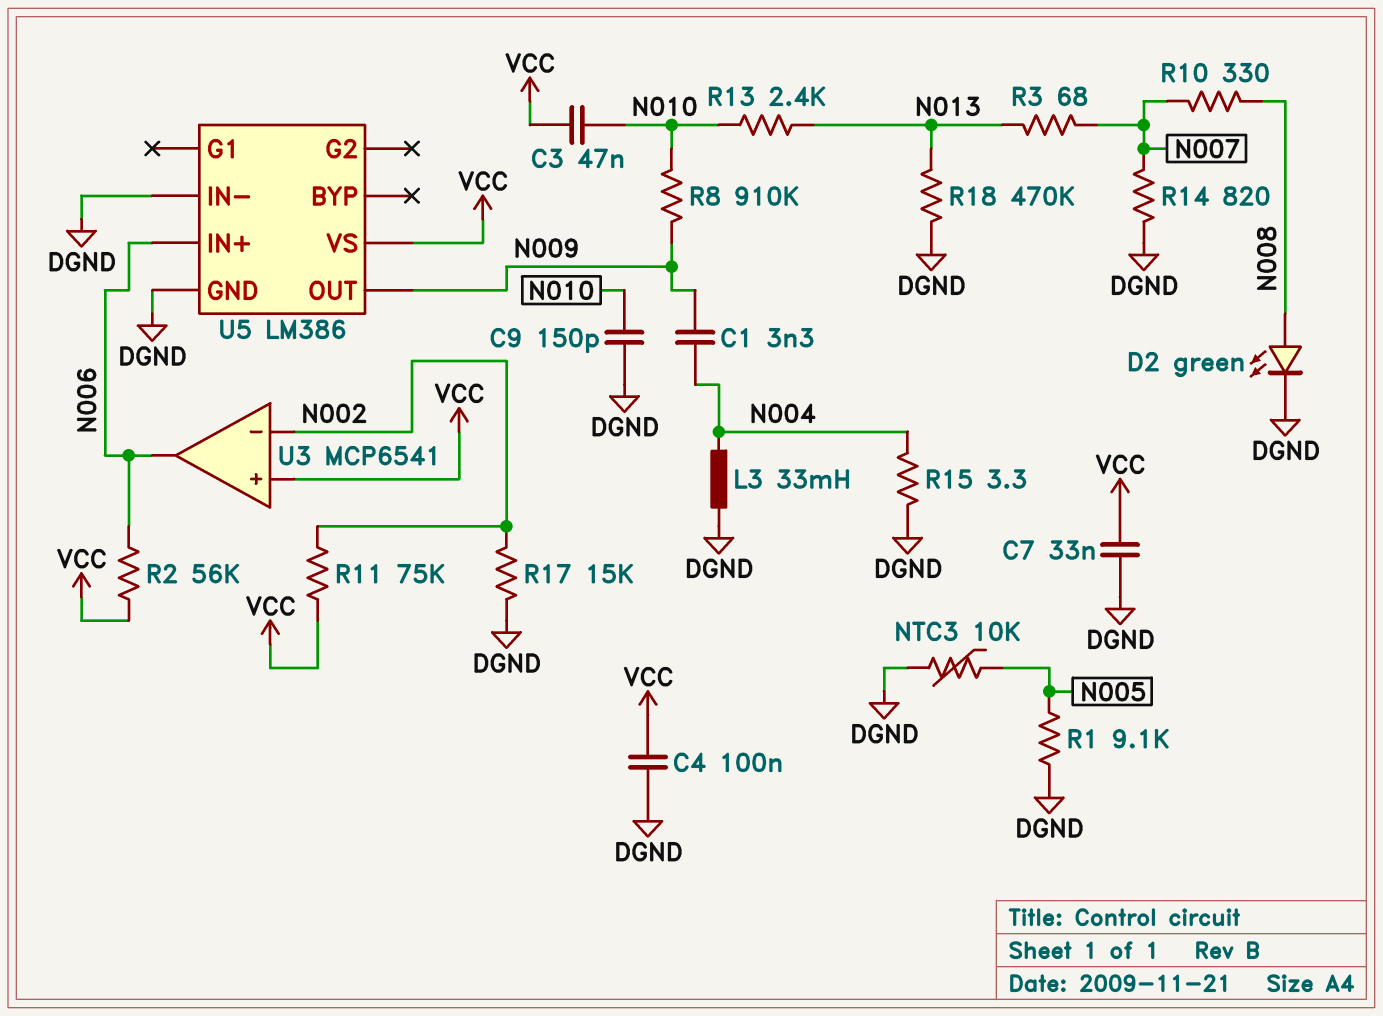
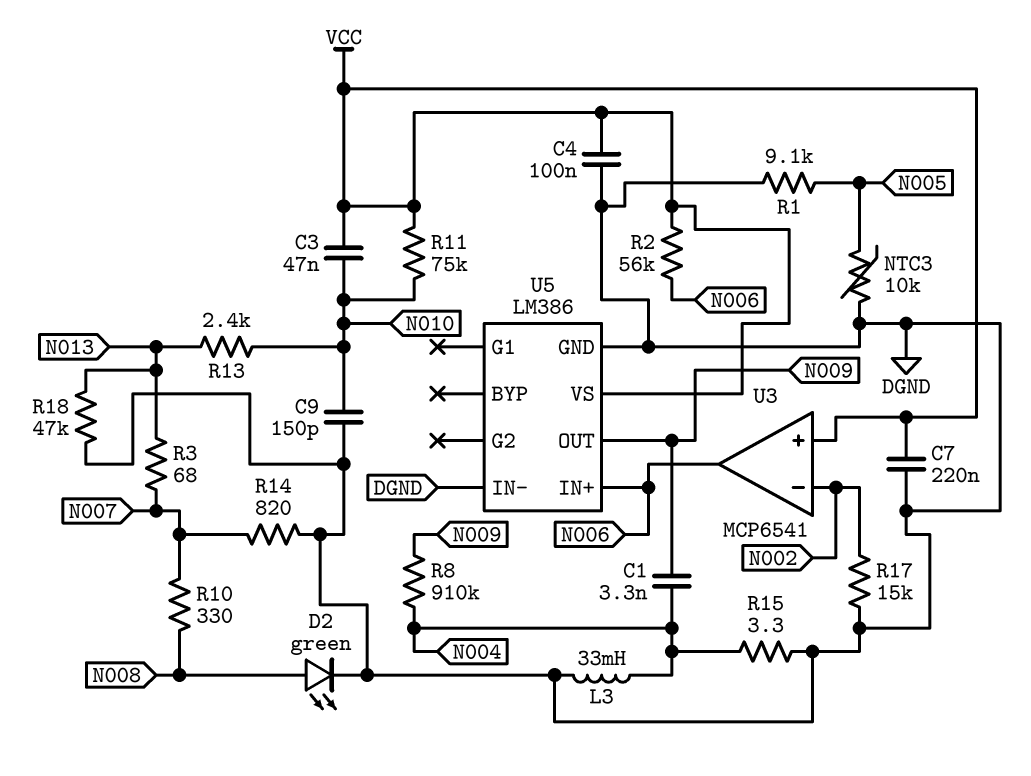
C7: 33nF (DGND, VCC) -> 220nF (DGND, VCC)
R8: 910k (N009, N010) -> 910k (N004, N009)
R11: 75k (N002, VCC) -> 75k (N010, VCC)
R18: 470k (DGND, N013) -> 47k (DGND, N013)

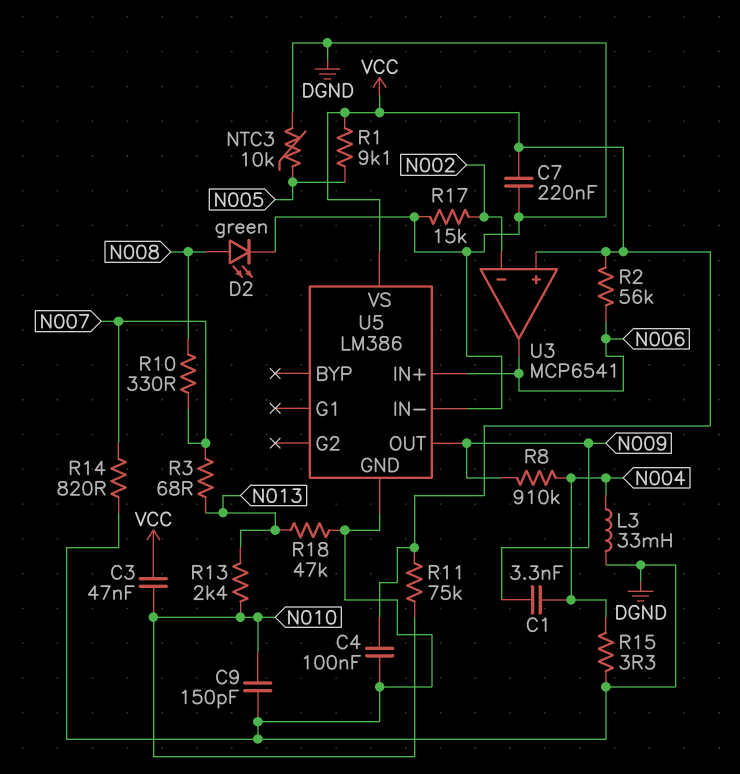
R1: 9.1k (DGND, N005) -> 9.1k (N005, VCC)

